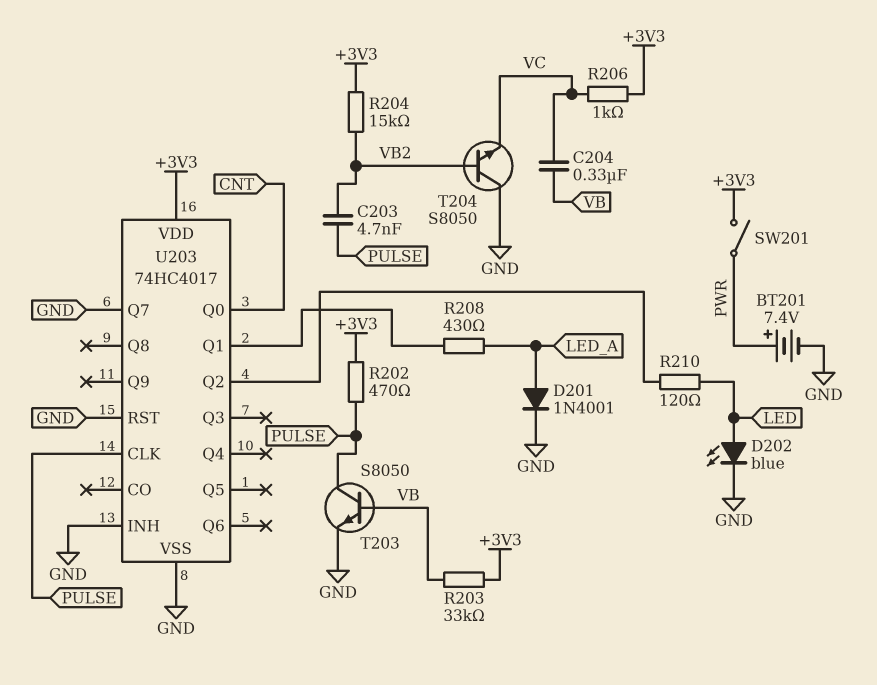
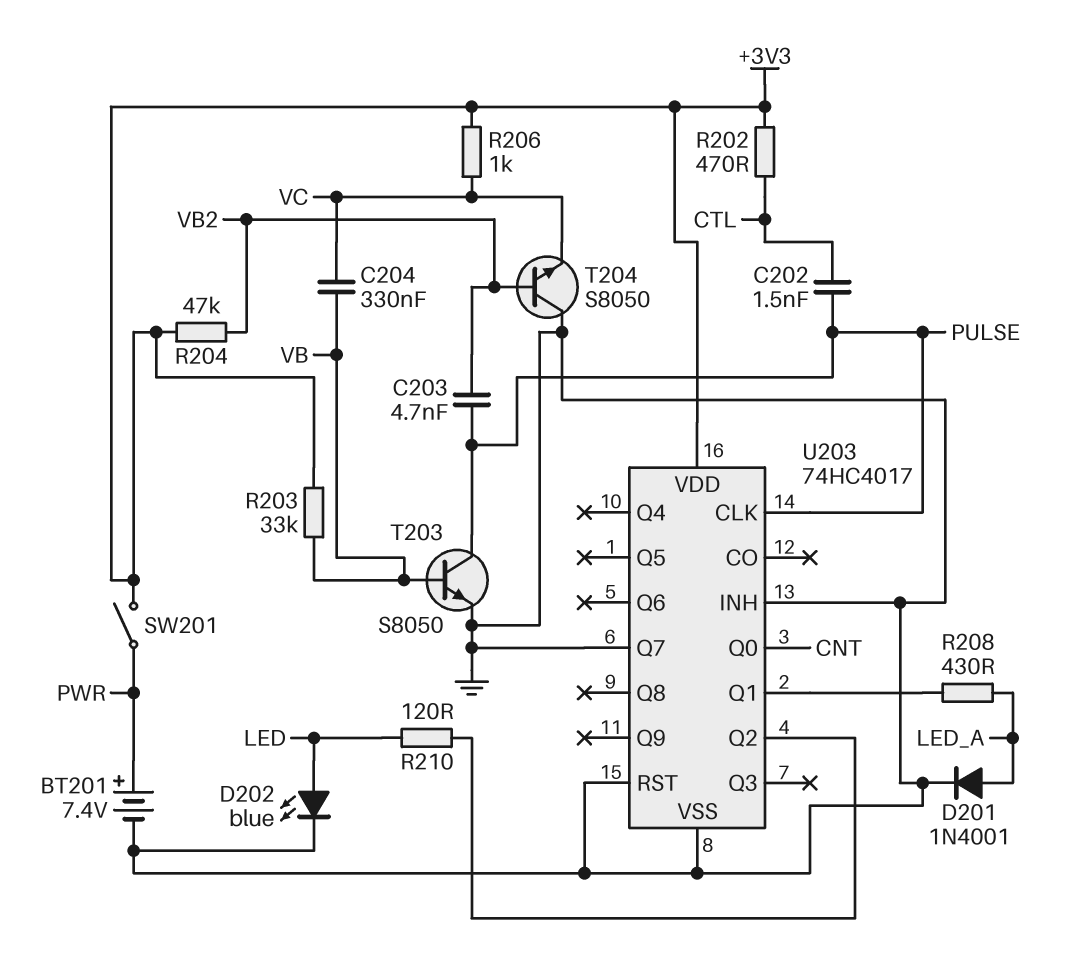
C202: none -> 1.5nF (CTL, PULSE)
R202: 470 (+3V3, PULSE) -> 470 (+3V3, CTL)
R204: 15k (+3V3, VB2) -> 47k (+3V3, VB2)

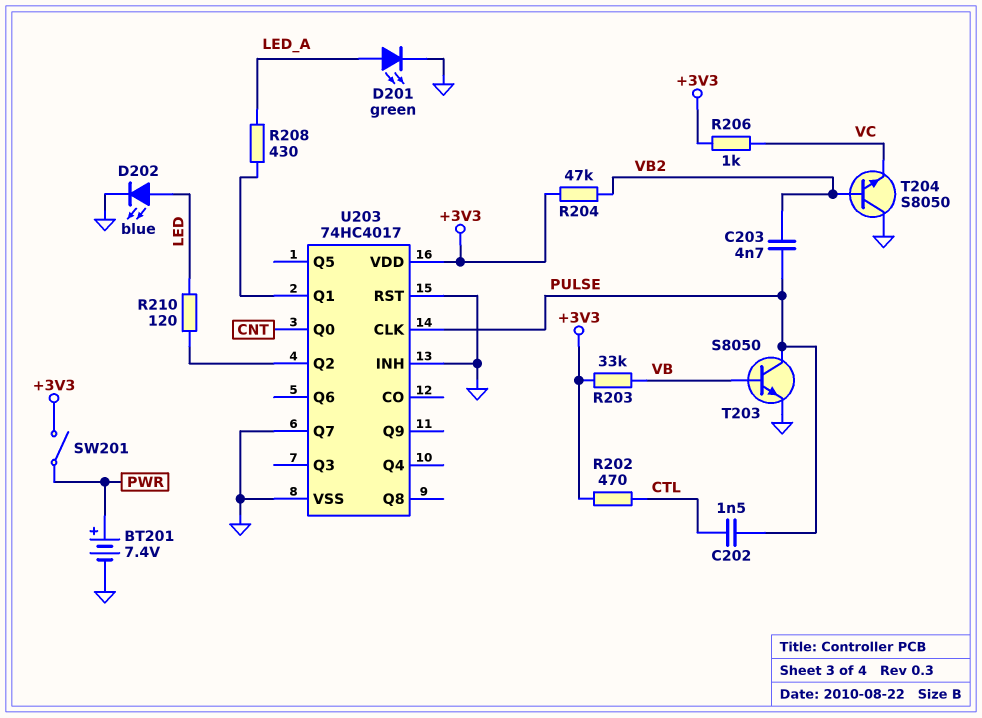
C204: 330nF (VB, VC) -> none
D201: diode 1N4001 (A LED_A, K GND) -> LED green (A LED_A, K GND)

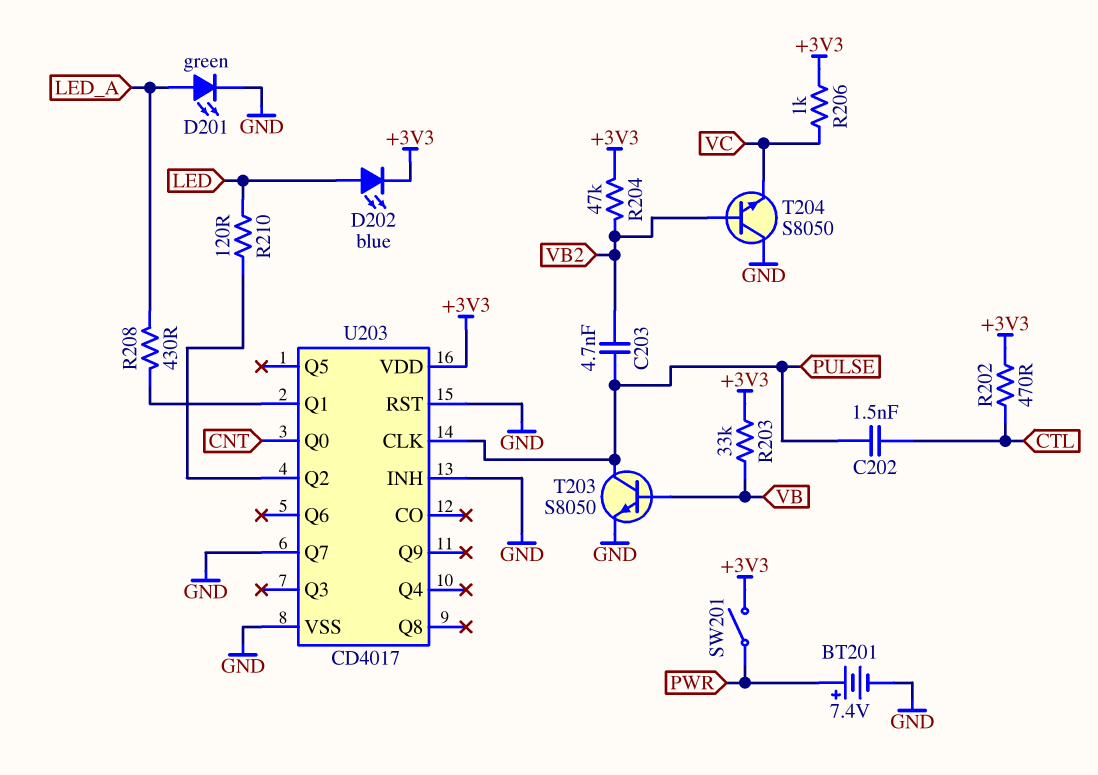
D202: LED blue (A LED, K GND) -> LED blue (A LED, K +3V3)
U203: 74HC4017 -> CD4017

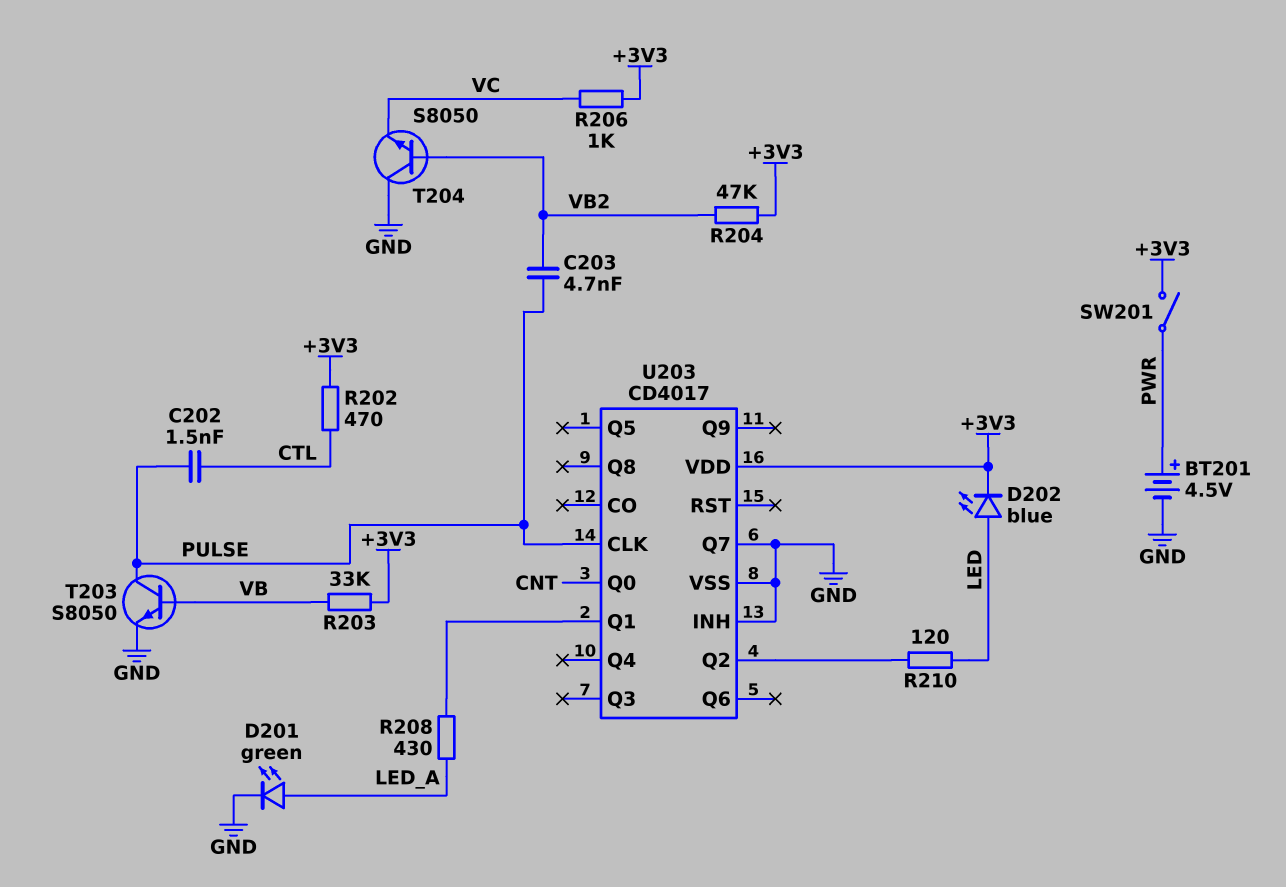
BT201: 7.4V (plus PWR, minus GND) -> 4.5V (plus PWR, minus GND)
U203 pin RST: GND -> none

